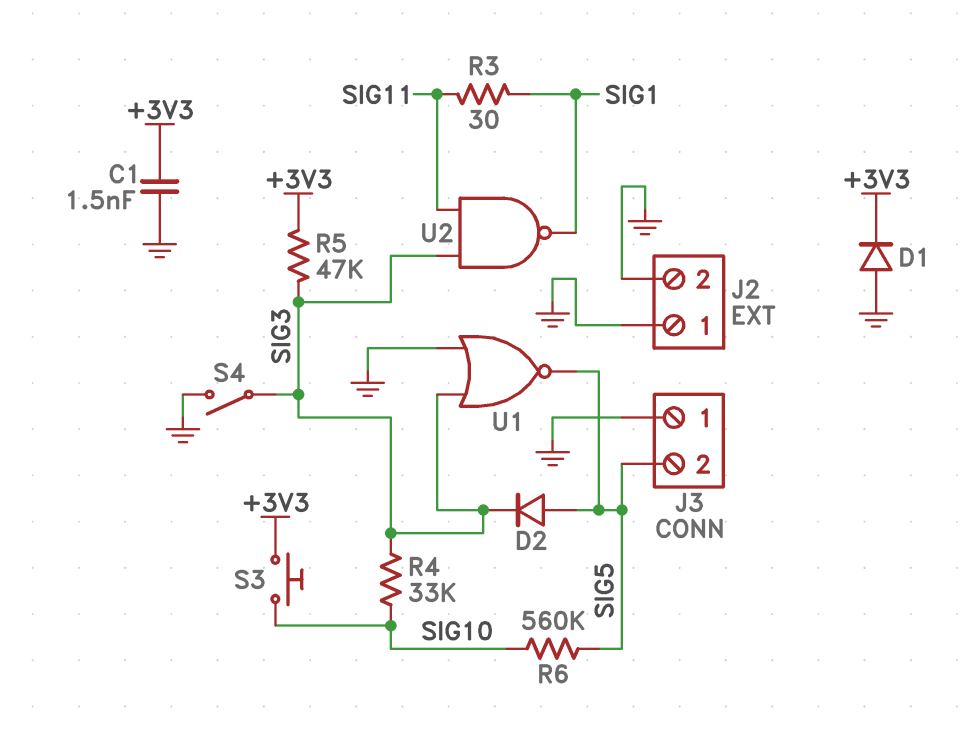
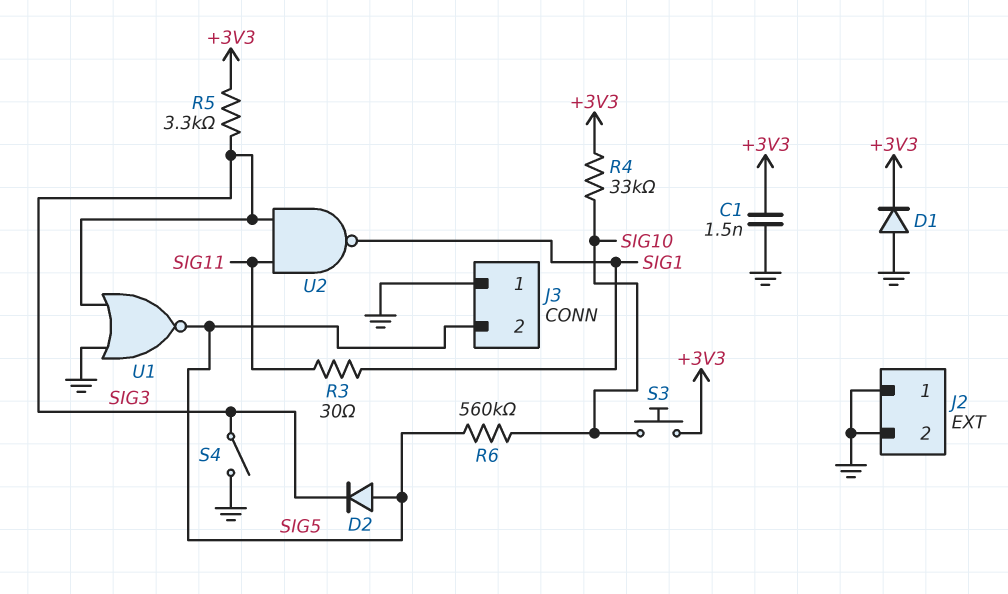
R4: 33k (SIG3, SIG10) -> 33k (+3V3, SIG10)
R5: 47k (+3V3, SIG3) -> 3.3k (+3V3, SIG3)

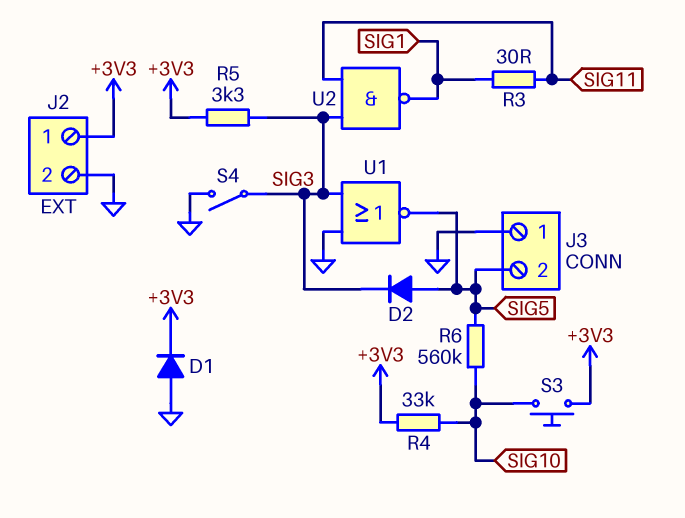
C1: 1.5nF (+3V3, GND) -> none
J2 pin 1: GND -> +3V3

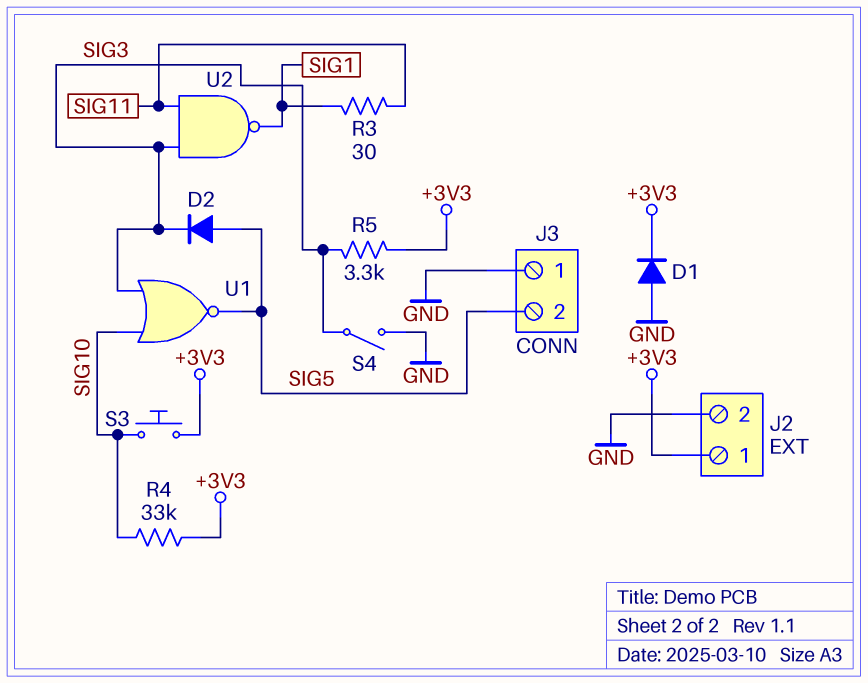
R6: 560k (SIG5, SIG10) -> none
U1: NOR (in GND, in SIG3, out SIG5) -> NOR (in SIG3, in SIG10, out SIG5)

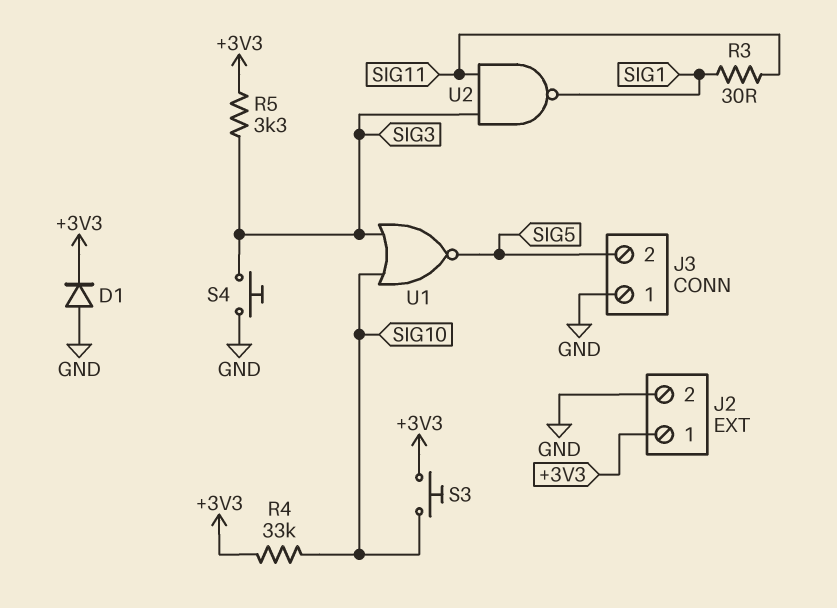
D2: diode (A SIG5, K SIG3) -> none
S4: switch (GND, SIG3) -> button (GND, SIG3)

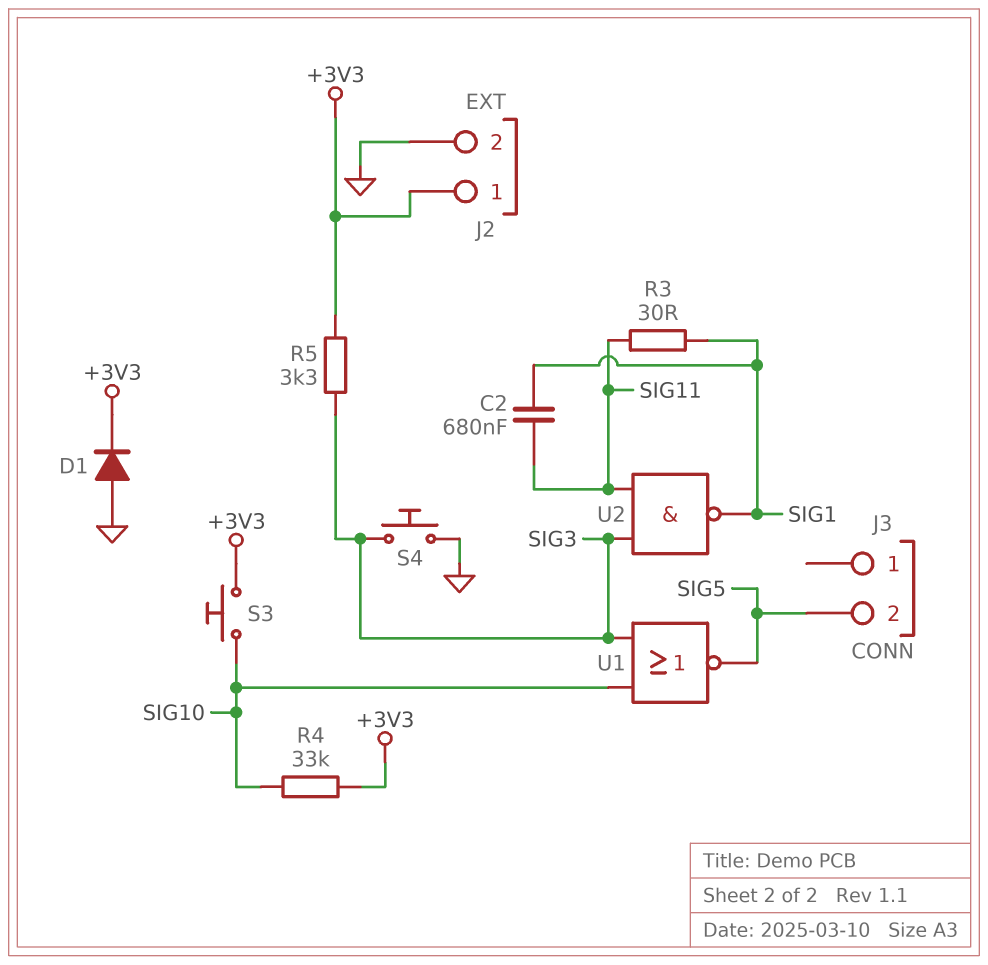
C2: none -> 680nF (SIG1, SIG11)
J3 pin 1: GND -> none

